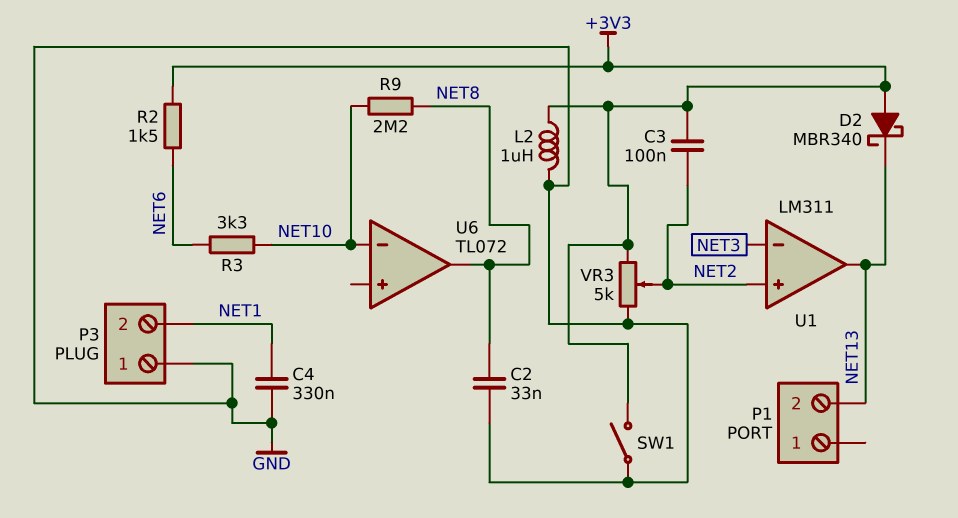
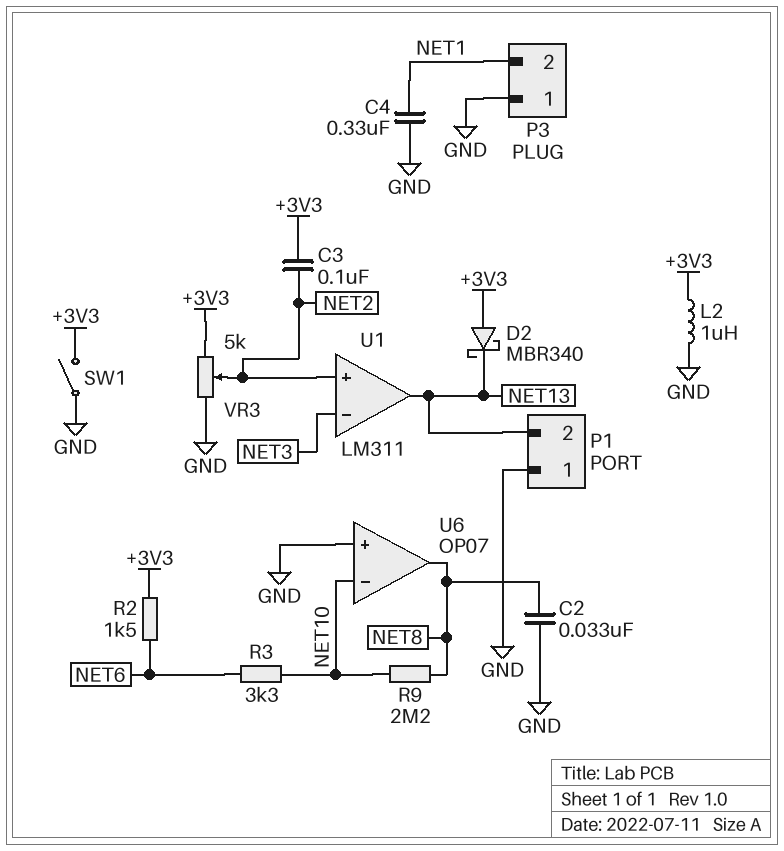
P1 pin 1: none -> GND
U6: TL072 -> OP07
U6 pin in+: none -> GND

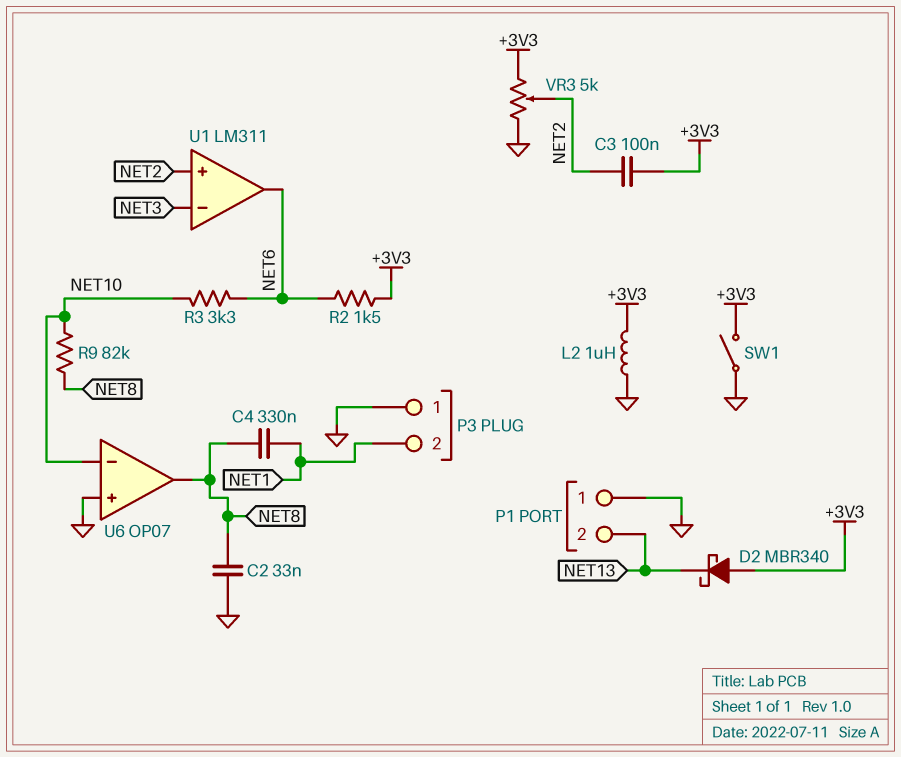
C4: 330nF (GND, NET1) -> 330nF (NET1, NET8)
R9: 2.2M (NET8, NET10) -> 82k (NET8, NET10)
U1 pin out: NET13 -> NET6

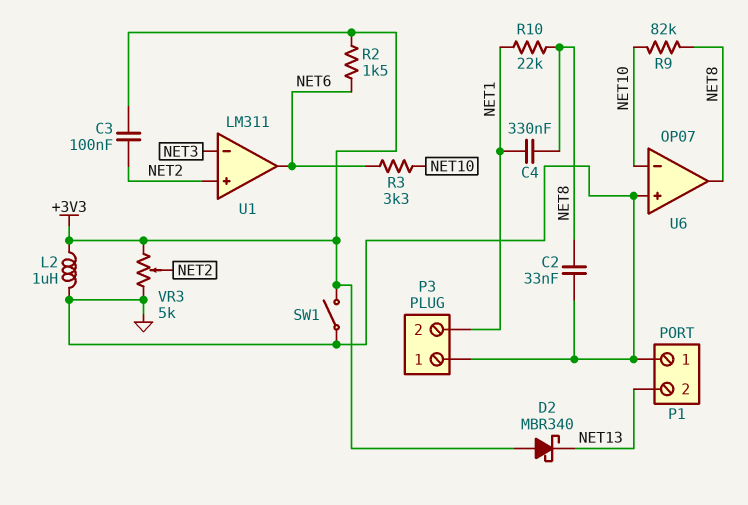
R10: none -> 22k (NET1, NET8)

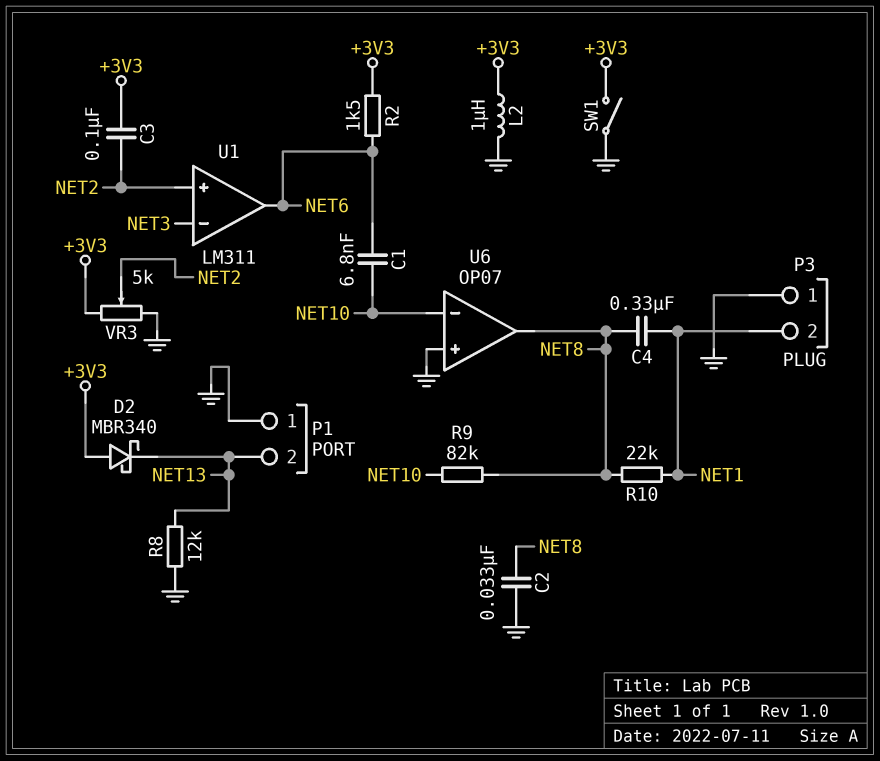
C1: none -> 6.8nF (NET6, NET10)
R3: 3.3k (NET6, NET10) -> none
R8: none -> 12k (GND, NET13)

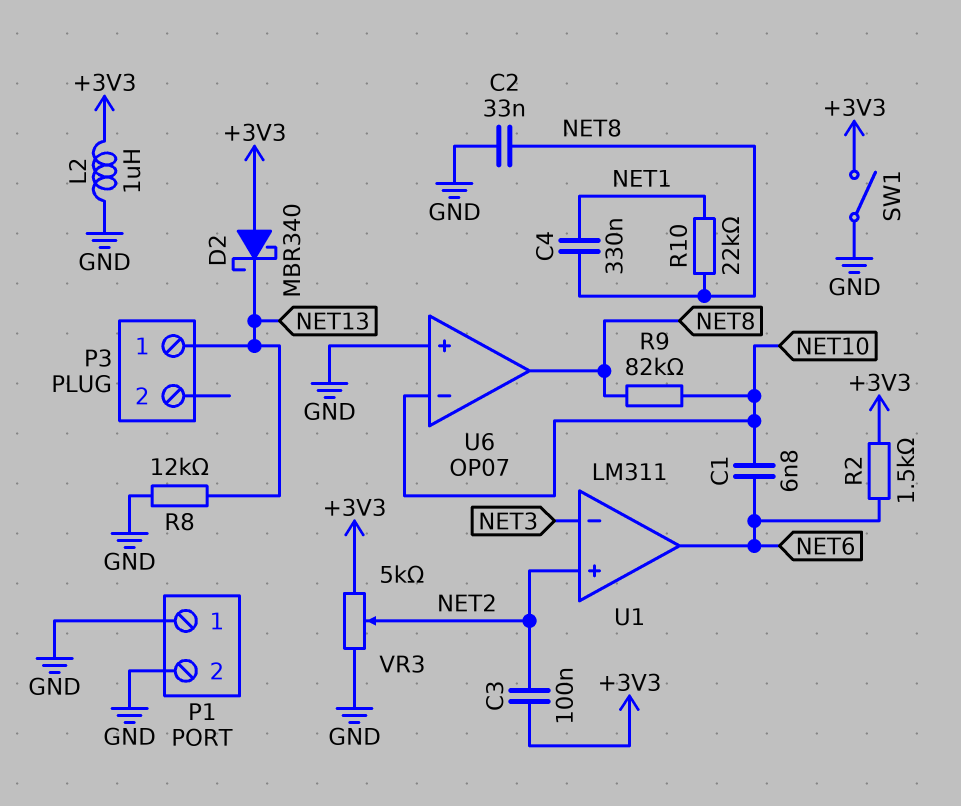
P1 pin 2: NET13 -> GND
P3 pin 1: GND -> NET13
P3 pin 2: NET1 -> none

